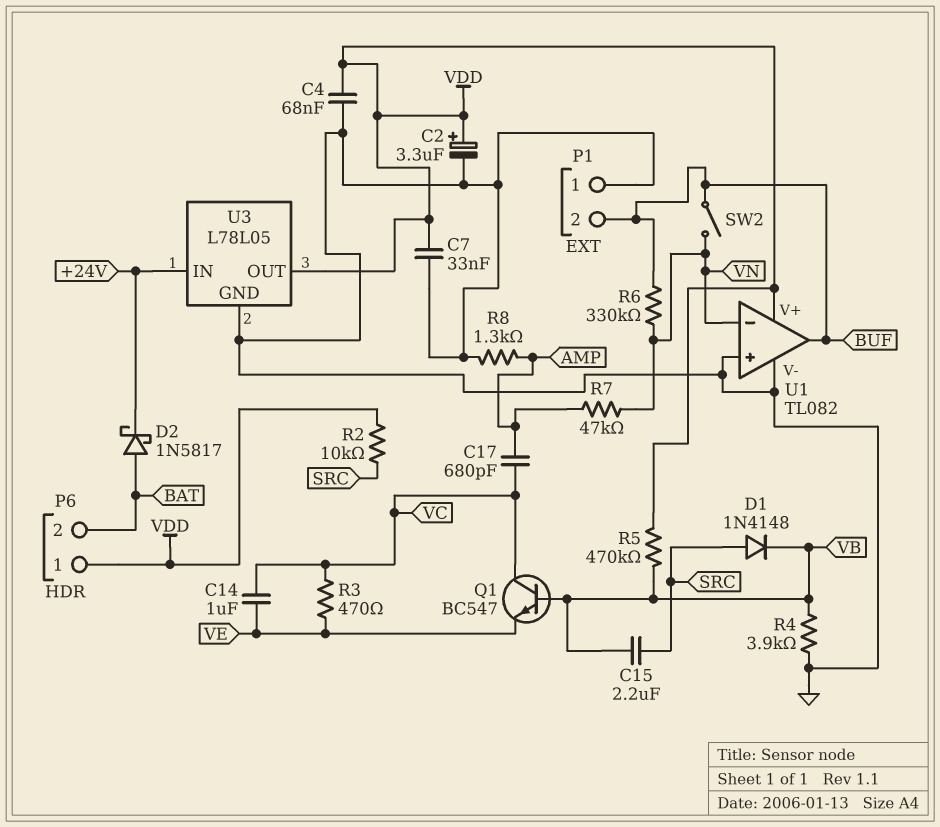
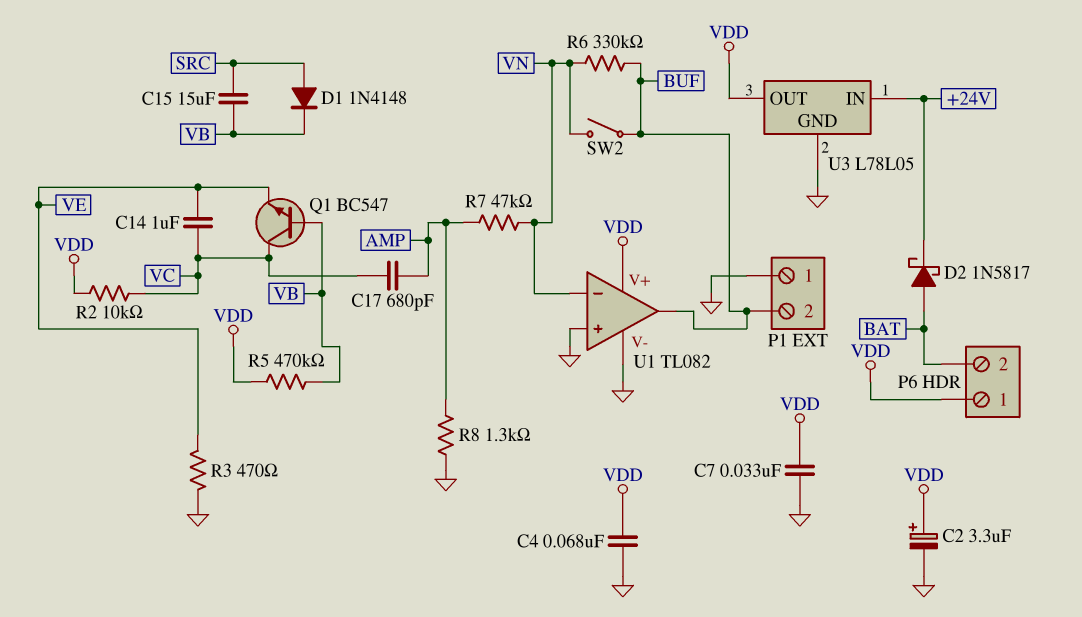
C15: 2.2uF (SRC, VB) -> 15uF (SRC, VB)
R2: 10k (SRC, VDD) -> 10k (VC, VDD)
R3: 470 (VC, VE) -> 470 (GND, VE)
R4: 3.9k (GND, VB) -> none

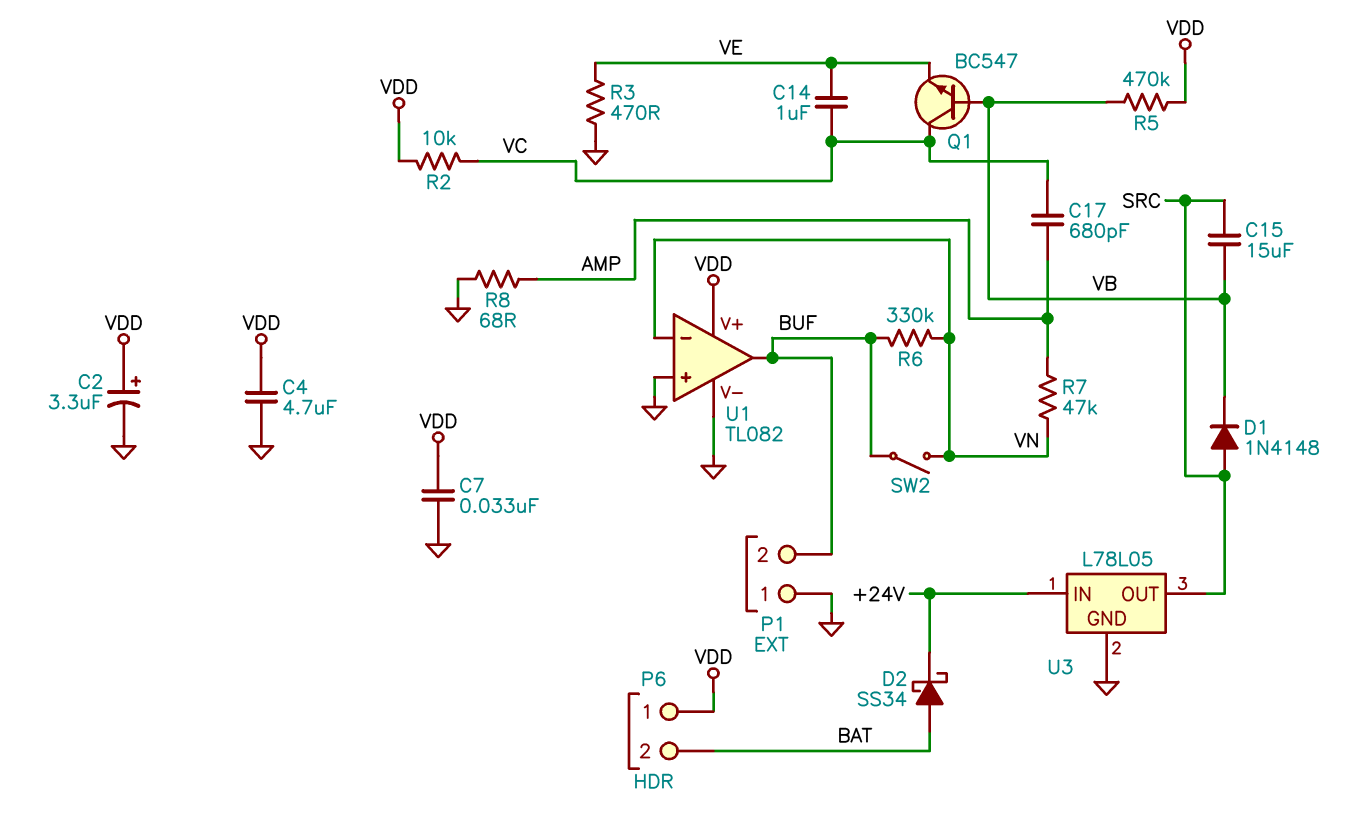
C4: 68nF (GND, VDD) -> 4.7uF (GND, VDD)
D2: schottky 1N5817 (A BAT, K +24V) -> schottky SS34 (A BAT, K +24V)
R8: 1.3k (AMP, GND) -> 68 (AMP, GND)
U3 pin OUT: VDD -> SRC

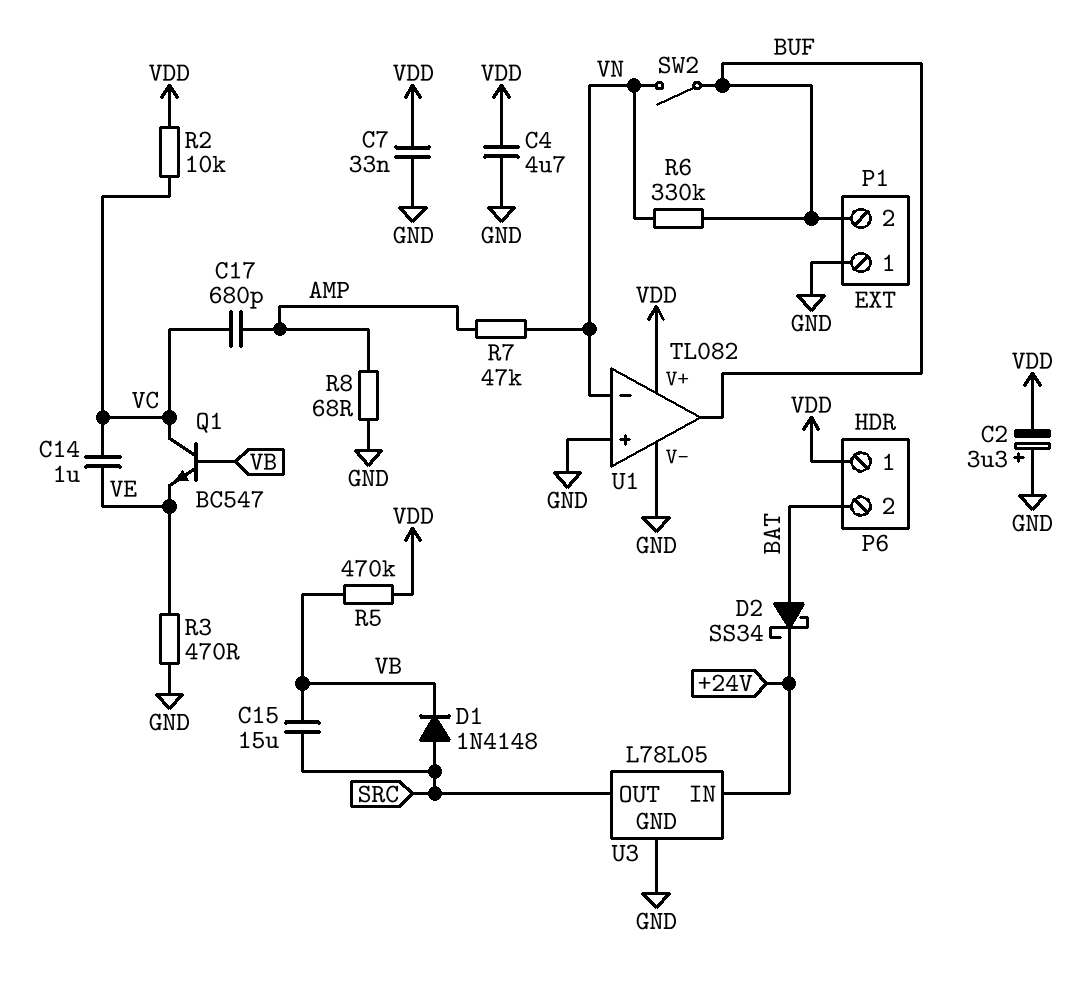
C2: 3.3uF (plus VDD, minus GND) -> 3.3uF (plus GND, minus VDD)

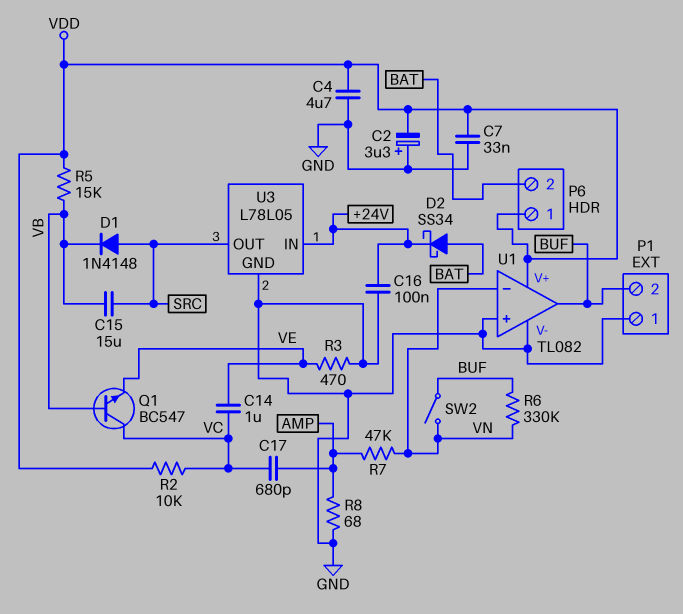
C16: none -> 100nF (+24V, GND)
R5: 470k (VB, VDD) -> 15k (VB, VDD)

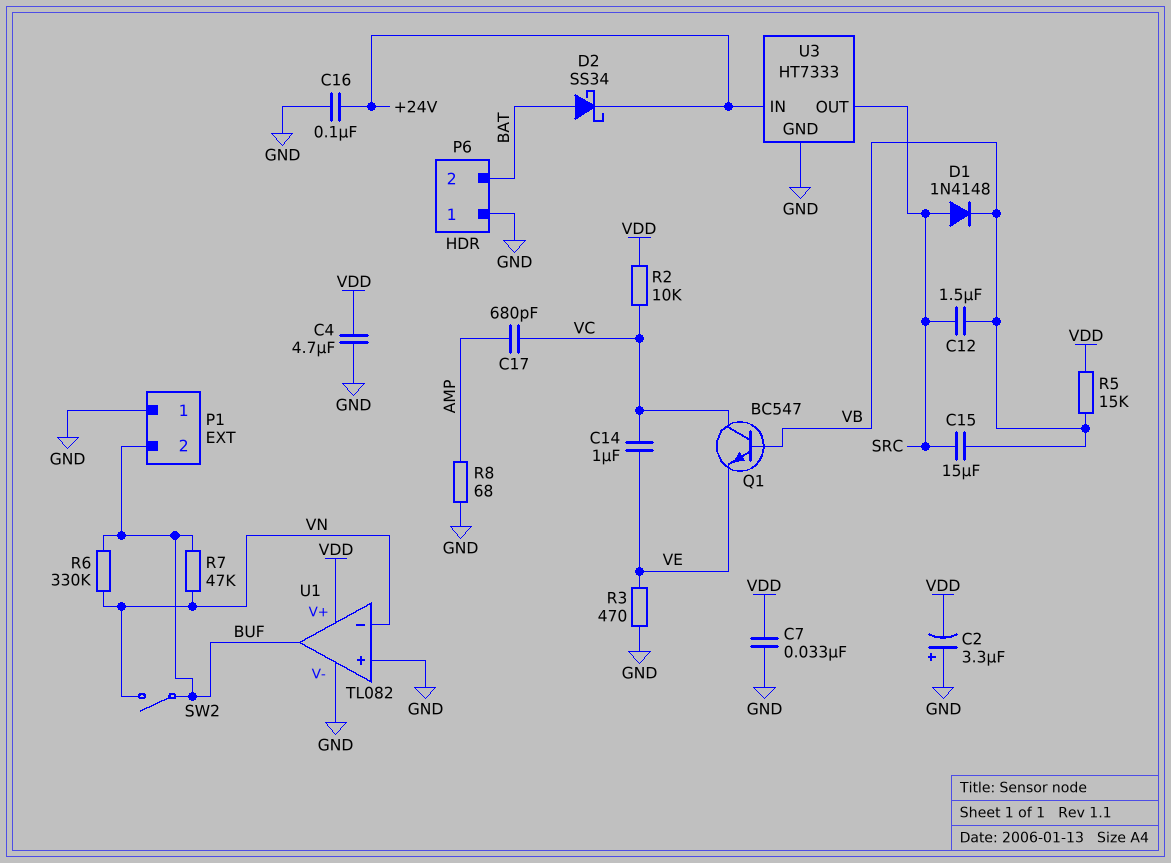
C12: none -> 1.5uF (SRC, VB)
P6 pin 1: VDD -> GND
R7: 47k (AMP, VN) -> 47k (BUF, VN)
U3: L78L05 -> HT7333

